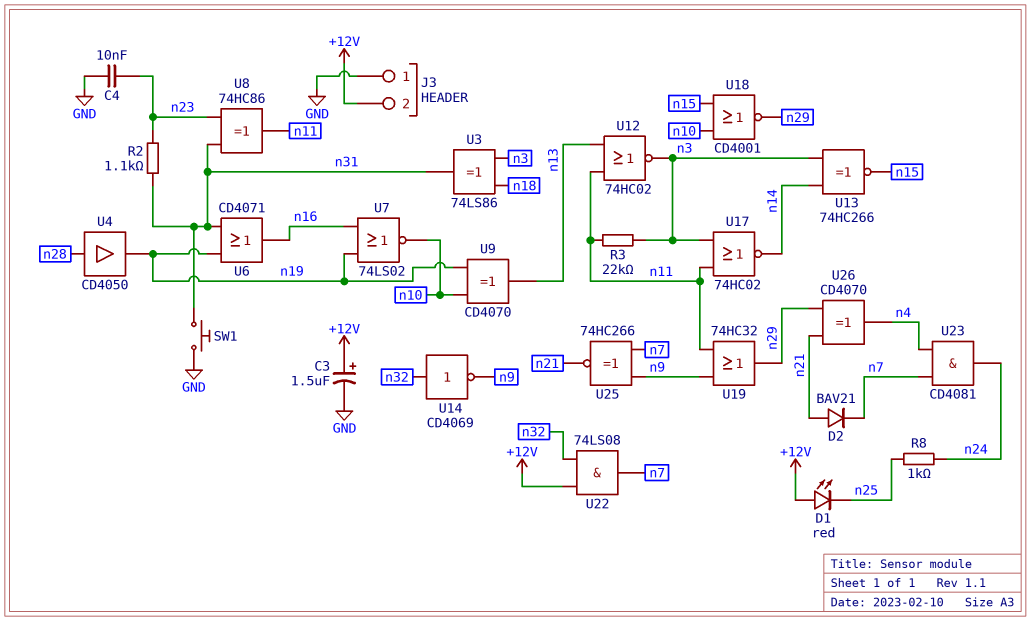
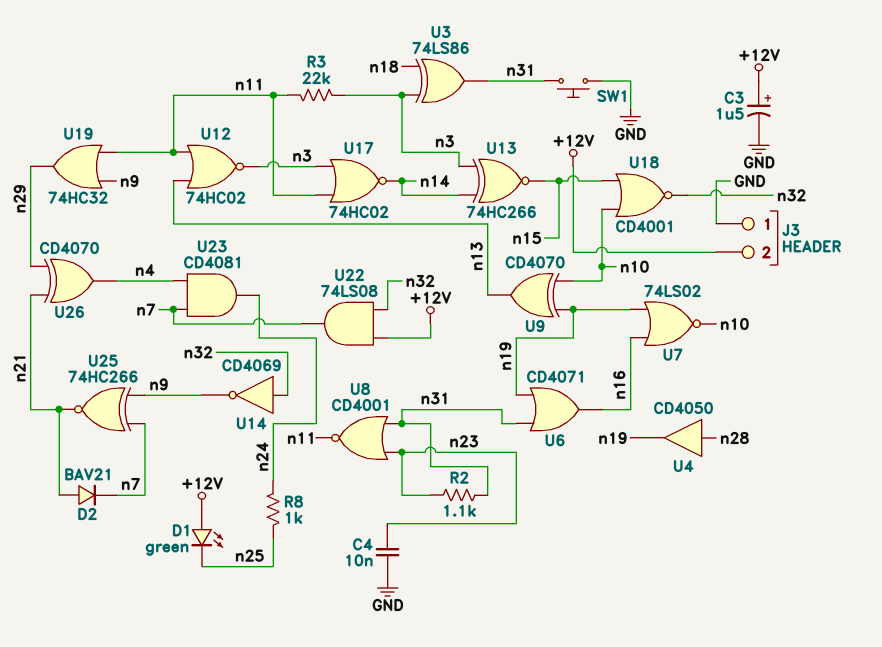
D1: LED red (A +12V, K n25) -> LED green (A +12V, K n25)
U8: XOR 74HC86 (in n23, in n31, out n11) -> NOR CD4001 (in n23, in n31, out n11)
U18: NOR CD4001 (in n10, in n15, out n29) -> NOR CD4001 (in n10, in n15, out n32)

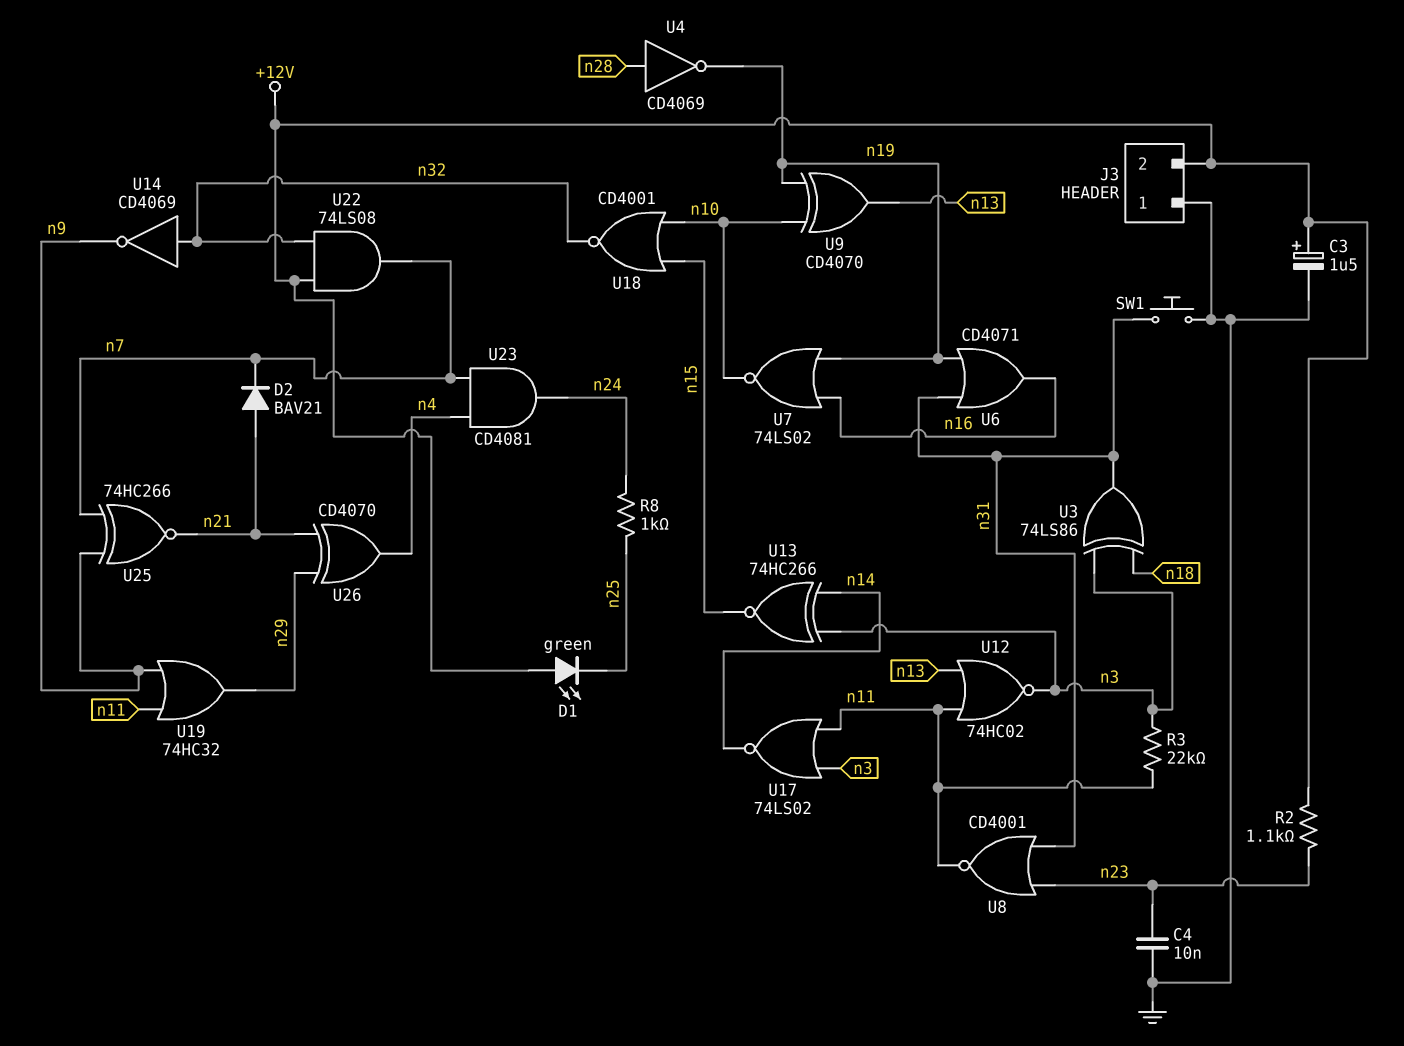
R2: 1.1k (n23, n31) -> 1.1k (+12V, n23)
U4: buffer CD4050 (in n28, out n19) -> NOT CD4069 (in n28, out n19)
U17: NOR 74HC02 (in n3, in n11, out n14) -> NOR 74LS02 (in n3, in n11, out n14)

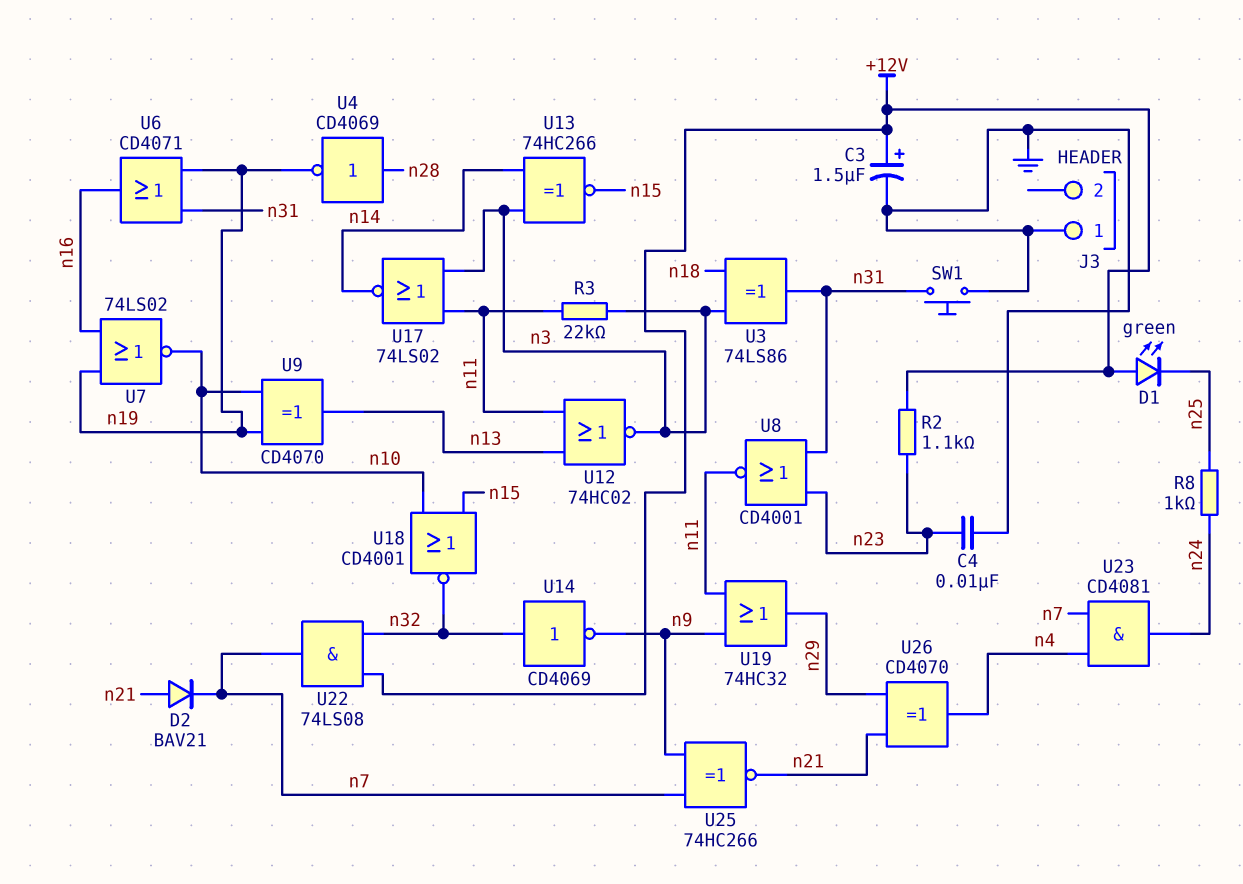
J3 pin 2: +12V -> none

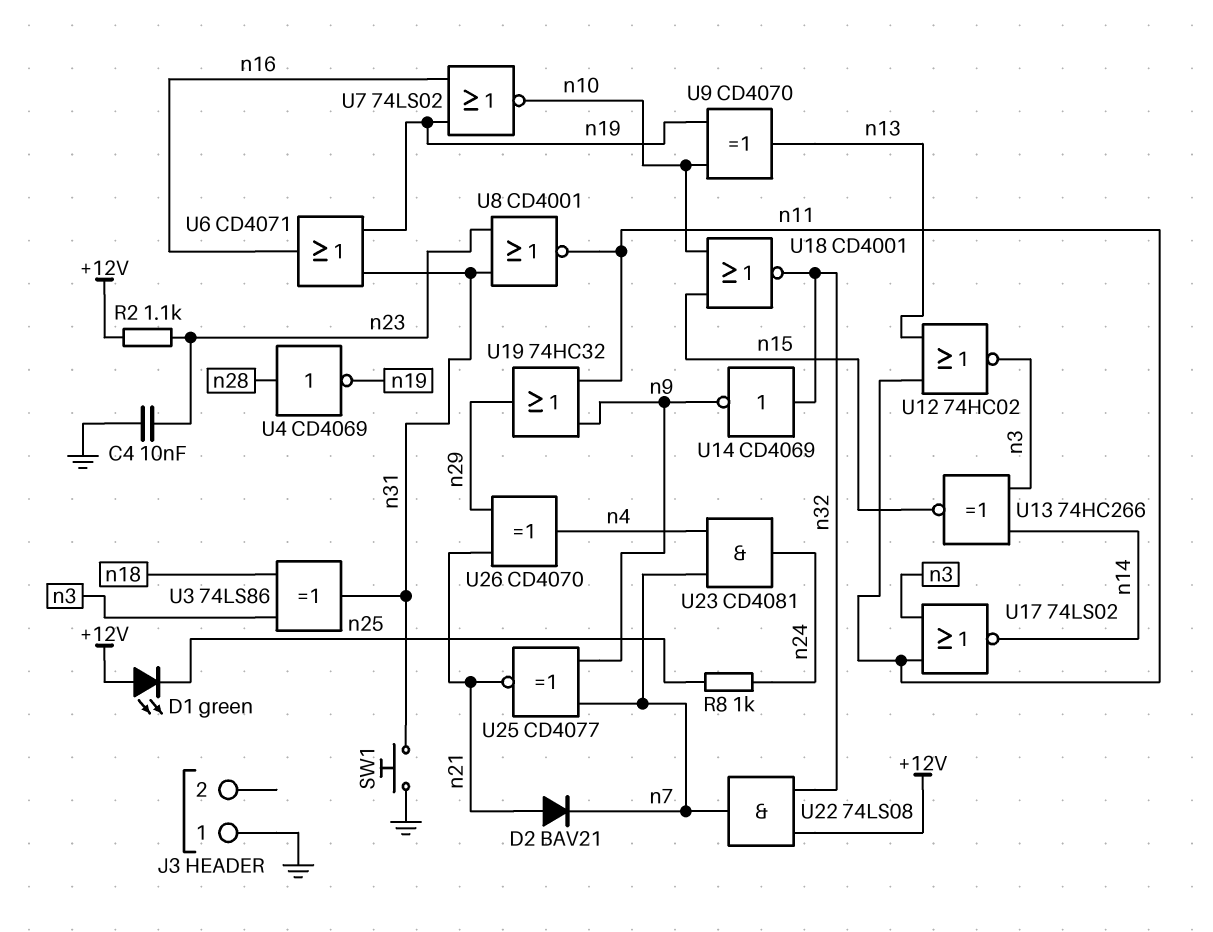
C3: 1.5uF (plus +12V, minus GND) -> none
R3: 22k (n3, n11) -> none
U25: XNOR 74HC266 (in n7, in n9, out n21) -> XNOR CD4077 (in n7, in n9, out n21)

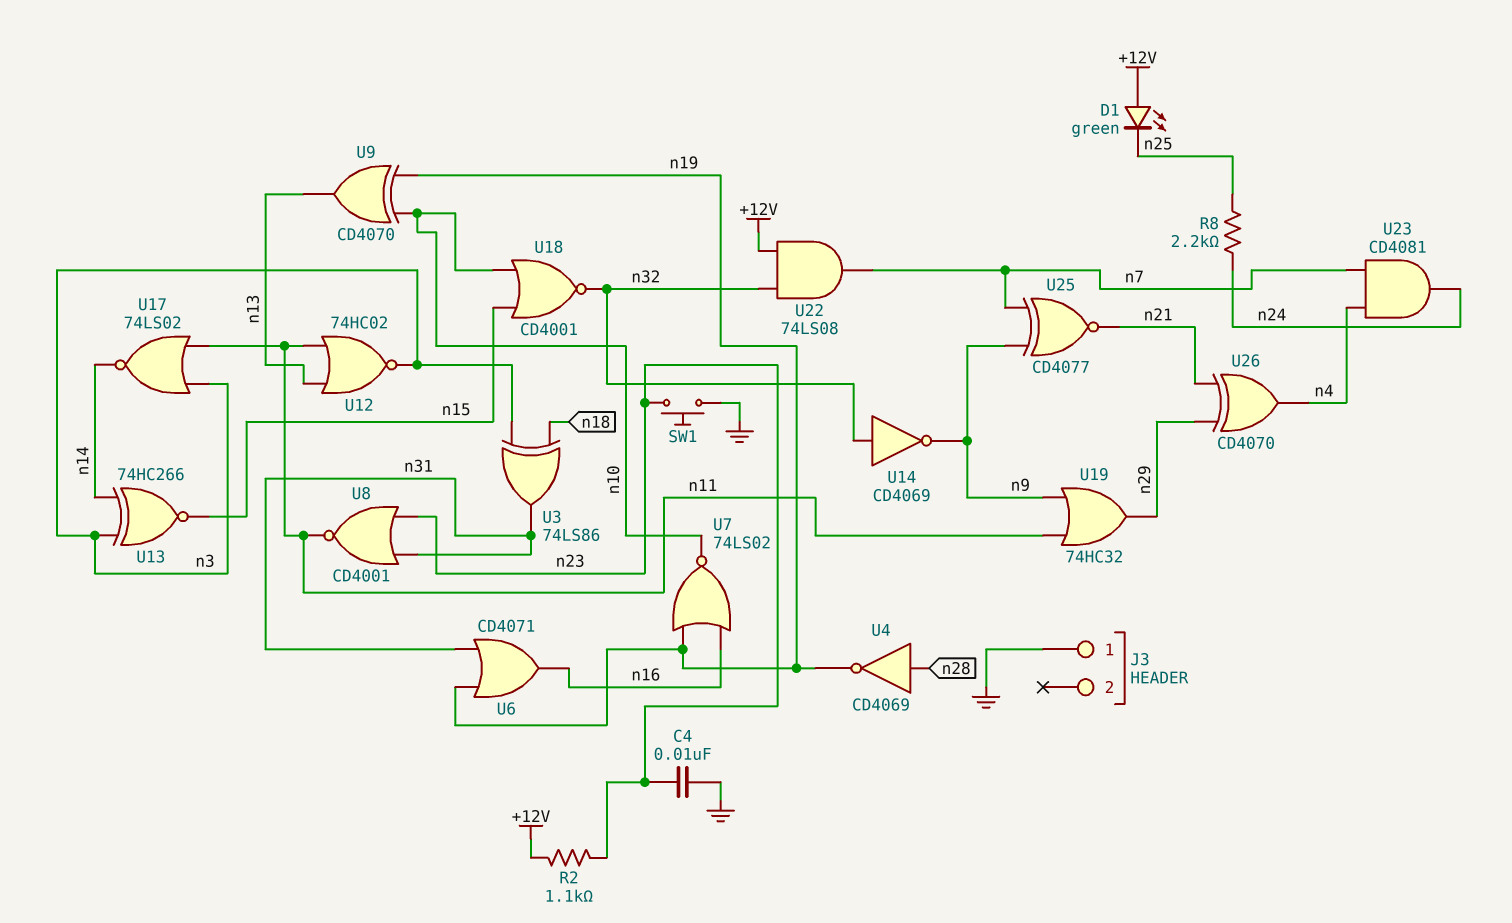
D2: diode BAV21 (A n21, K n7) -> none
R8: 1k (n24, n25) -> 2.2k (n24, n25)
SW1: button (GND, n31) -> button (GND, n23)

